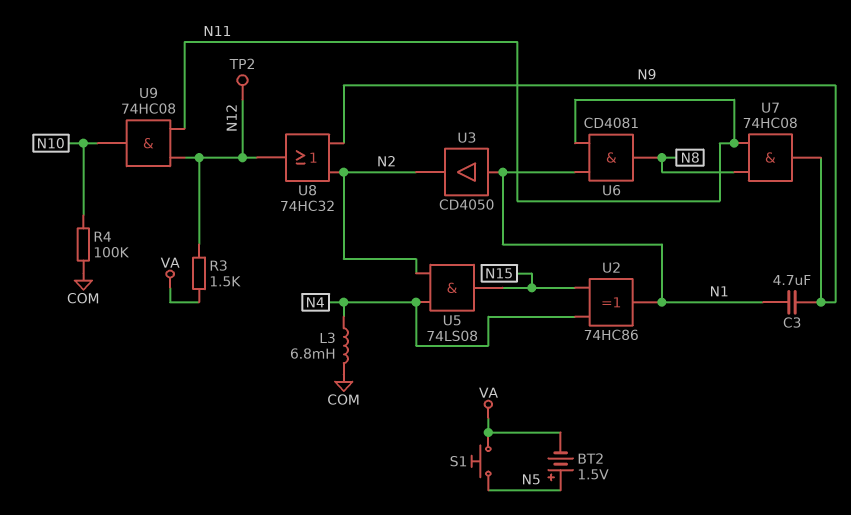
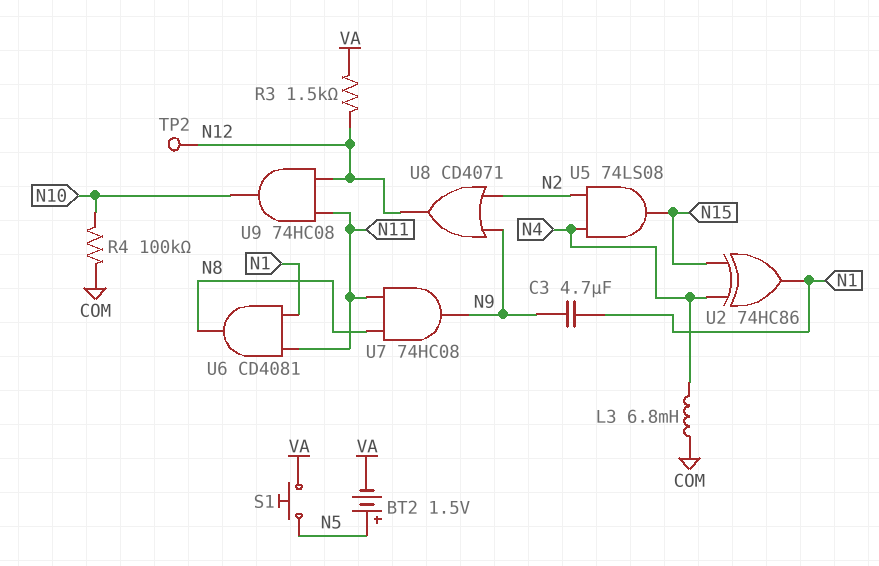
U3: buffer CD4050 (in N1, out N2) -> none
U8: OR 74HC32 (in N2, in N9, out N12) -> OR CD4071 (in N2, in N9, out N12)

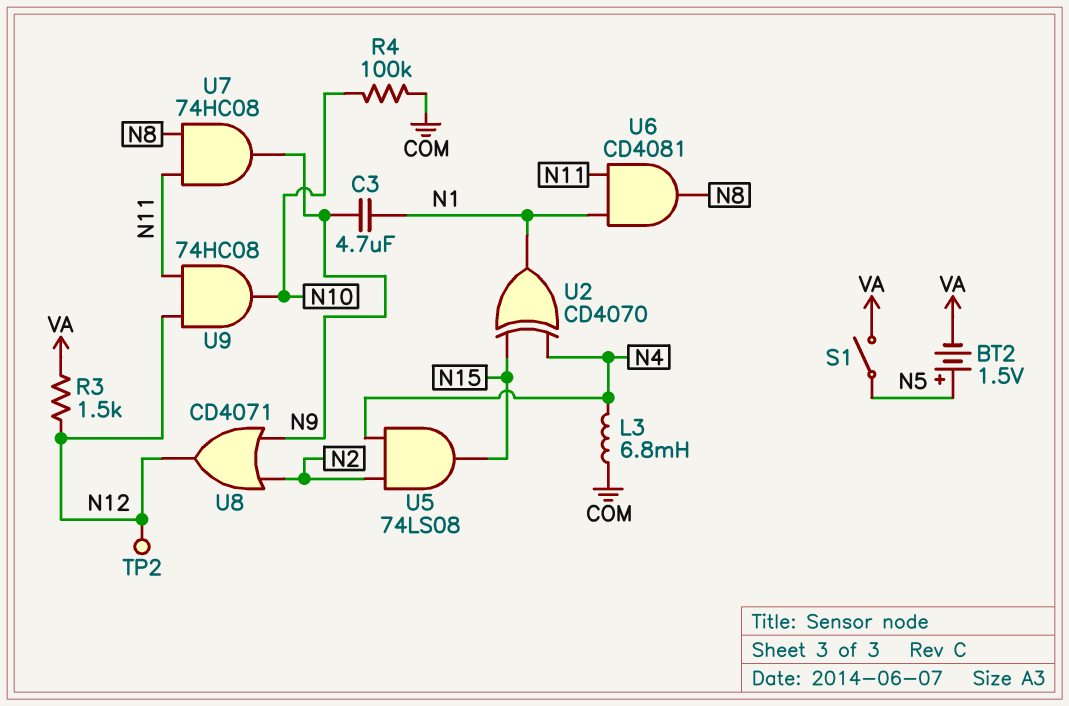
S1: button (N5, VA) -> switch (N5, VA)
U2: XOR 74HC86 (in N4, in N15, out N1) -> XOR CD4070 (in N4, in N15, out N1)

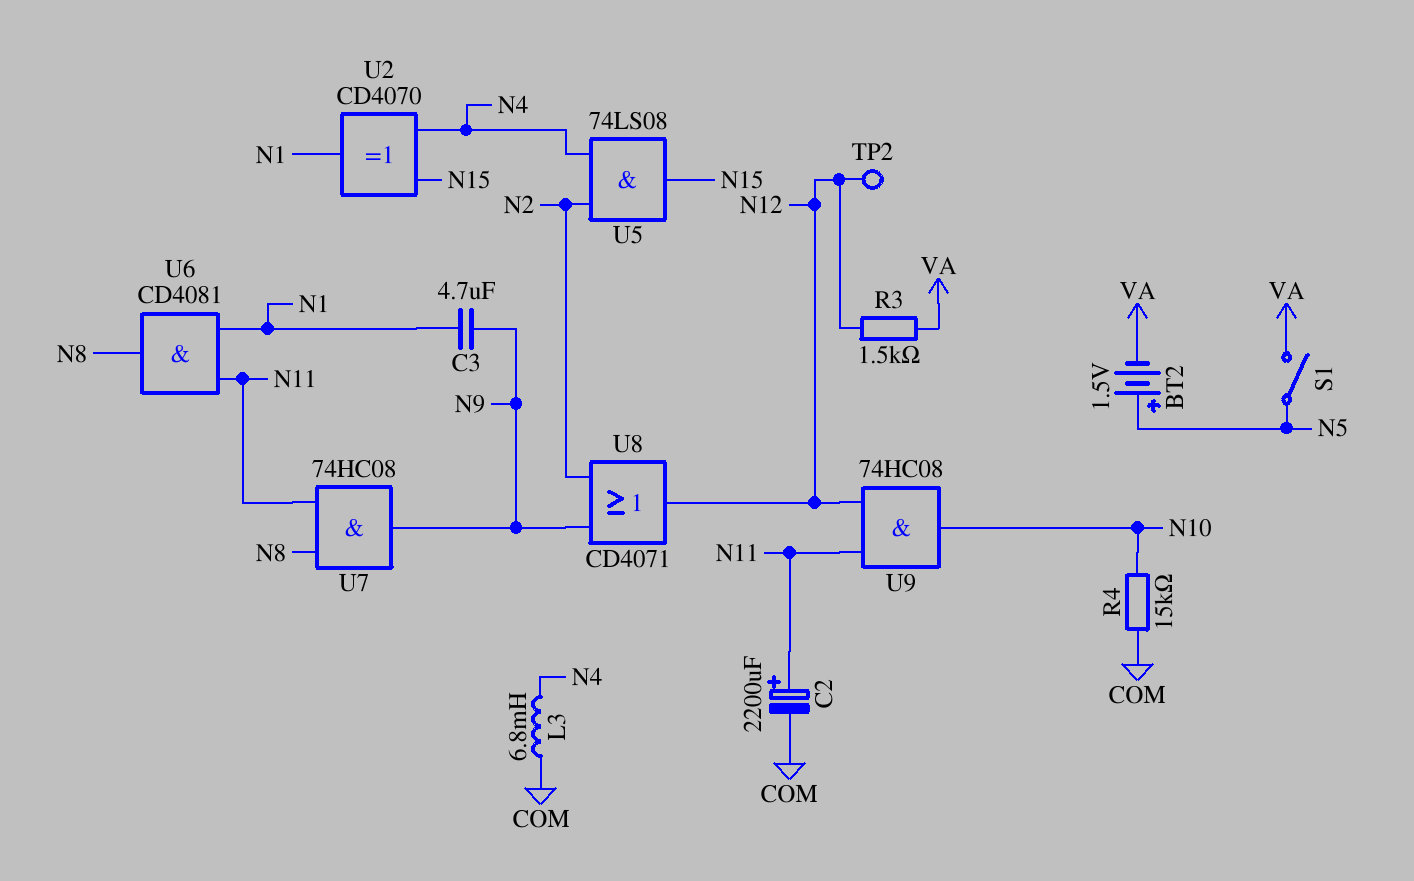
C2: none -> 2200uF (plus N11, minus COM)
R4: 100k (COM, N10) -> 15k (COM, N10)

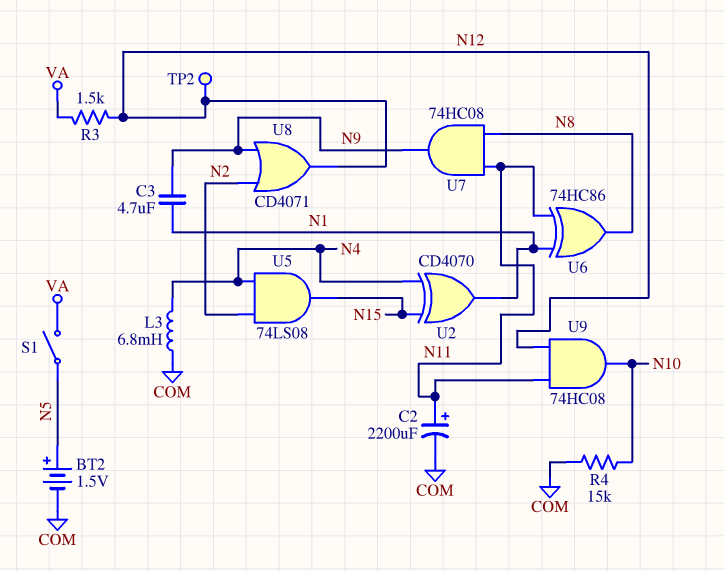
BT2: 1.5V (plus N5, minus VA) -> 1.5V (plus N5, minus COM)
U6: AND CD4081 (in N1, in N11, out N8) -> XOR 74HC86 (in N1, in N11, out N8)

